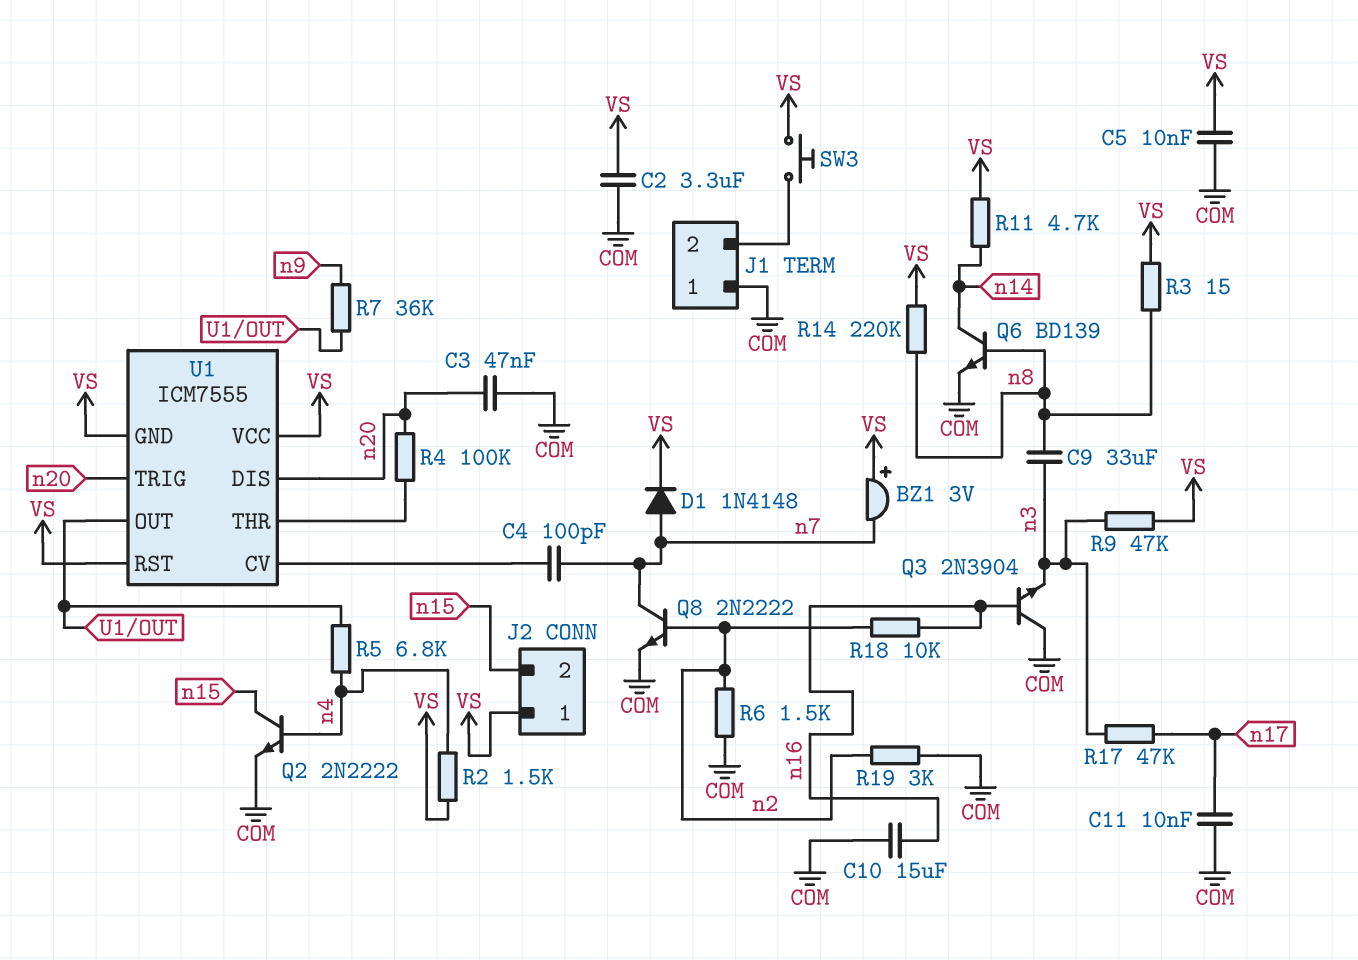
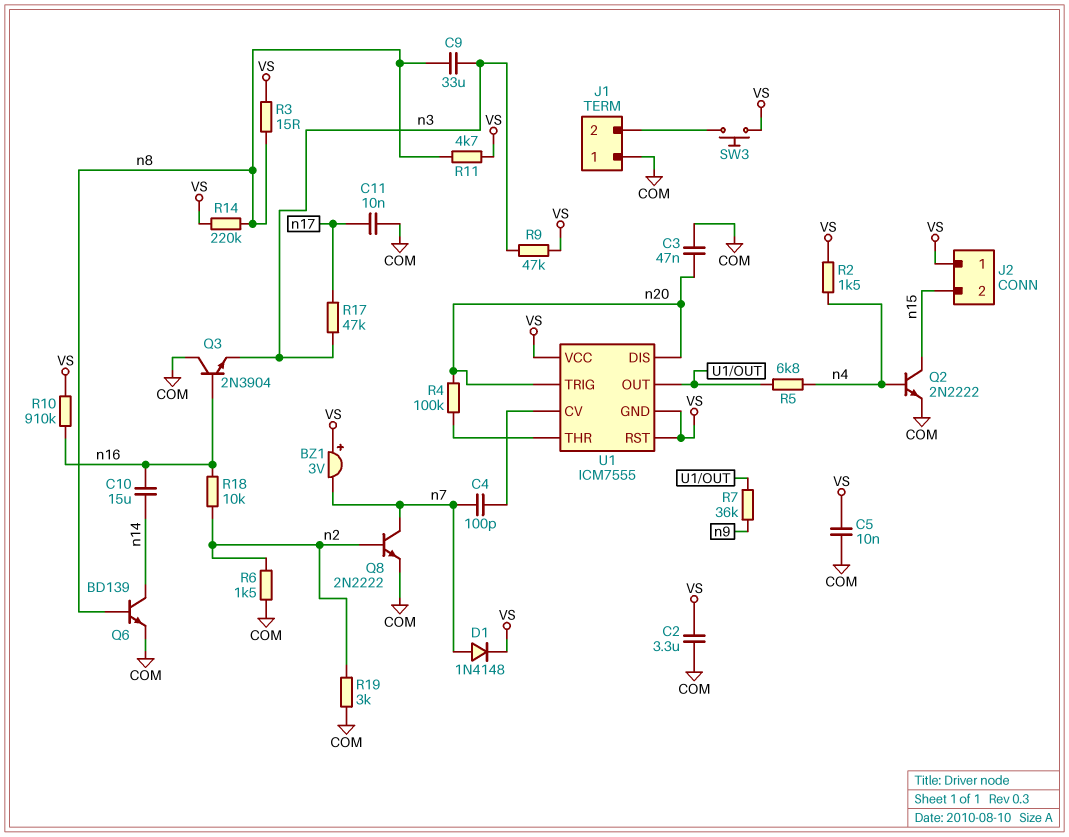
C10: 15uF (COM, n16) -> 15uF (n14, n16)
R10: none -> 910k (VS, n16)
R11: 4.7k (VS, n14) -> 4.7k (VS, n8)

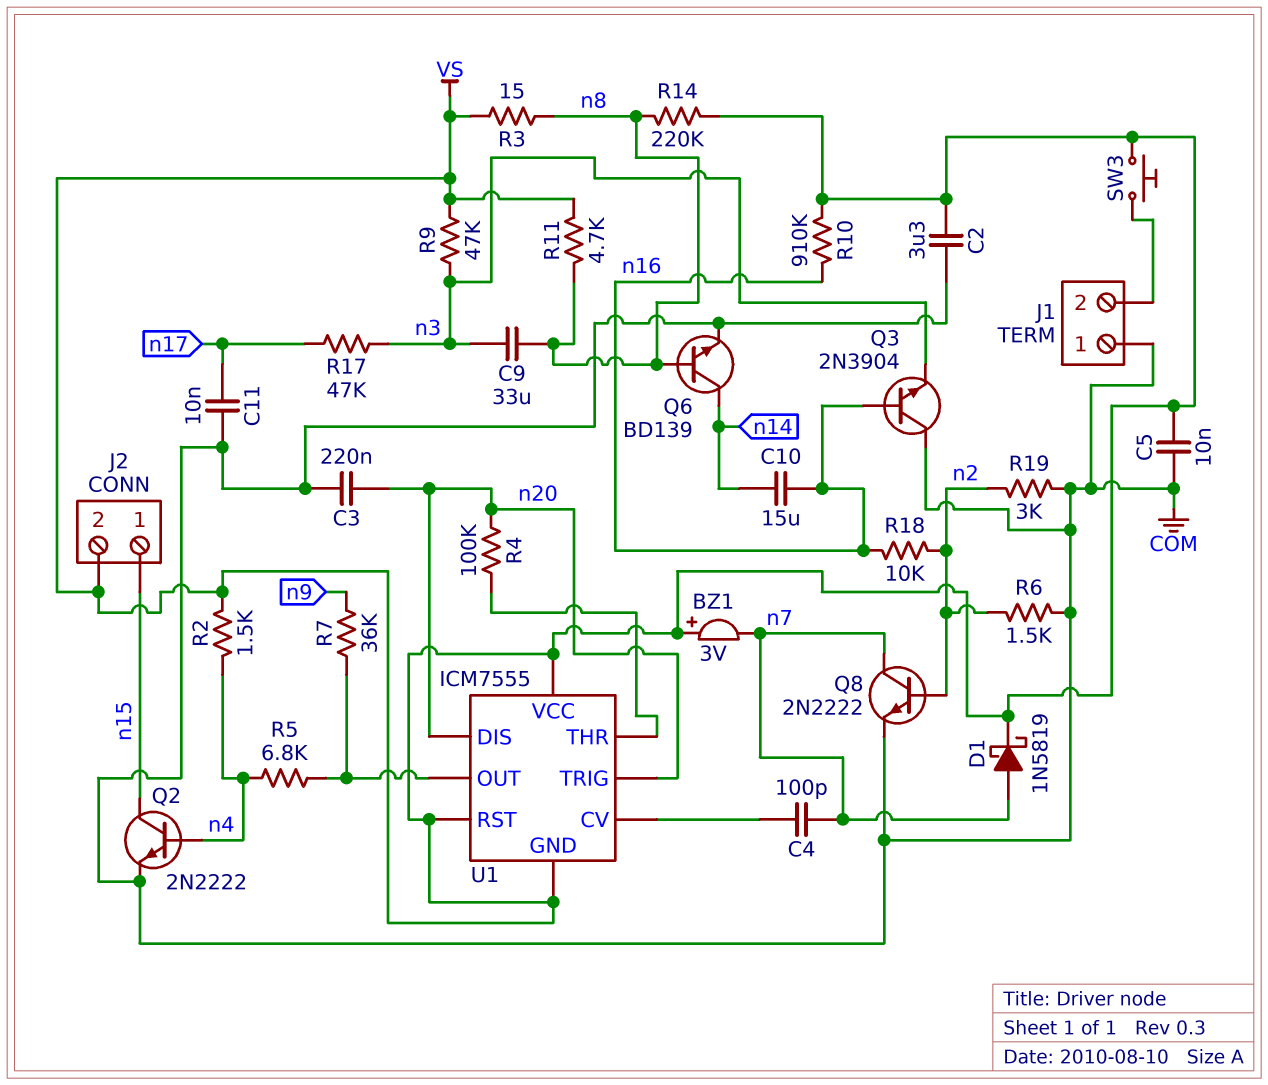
C3: 47nF (COM, n20) -> 220nF (COM, n20)
D1: diode 1N4148 (A n7, K VS) -> schottky 1N5819 (A n7, K VS)
J2 pin 1: VS -> n15
J2 pin 2: n15 -> VS

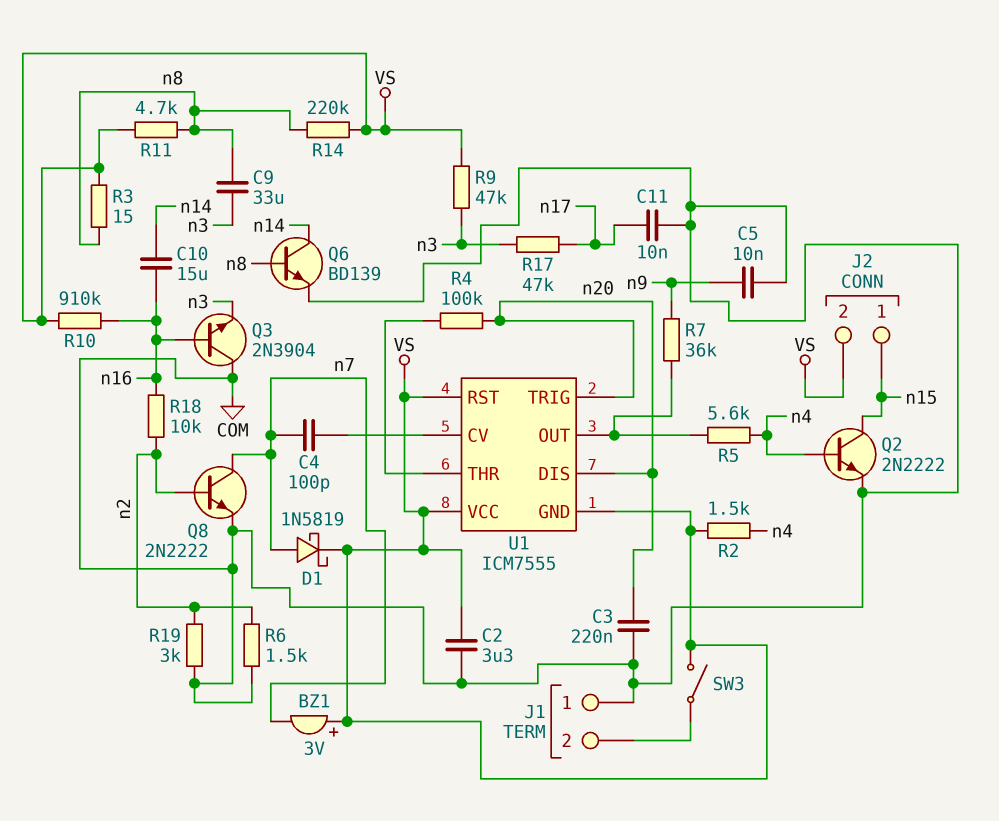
C5: 10nF (COM, VS) -> 10nF (COM, n9)
R5: 6.8k (U1/OUT, n4) -> 5.6k (U1/OUT, n4)
SW3: button (J1/2, VS) -> switch (J1/2, VS)

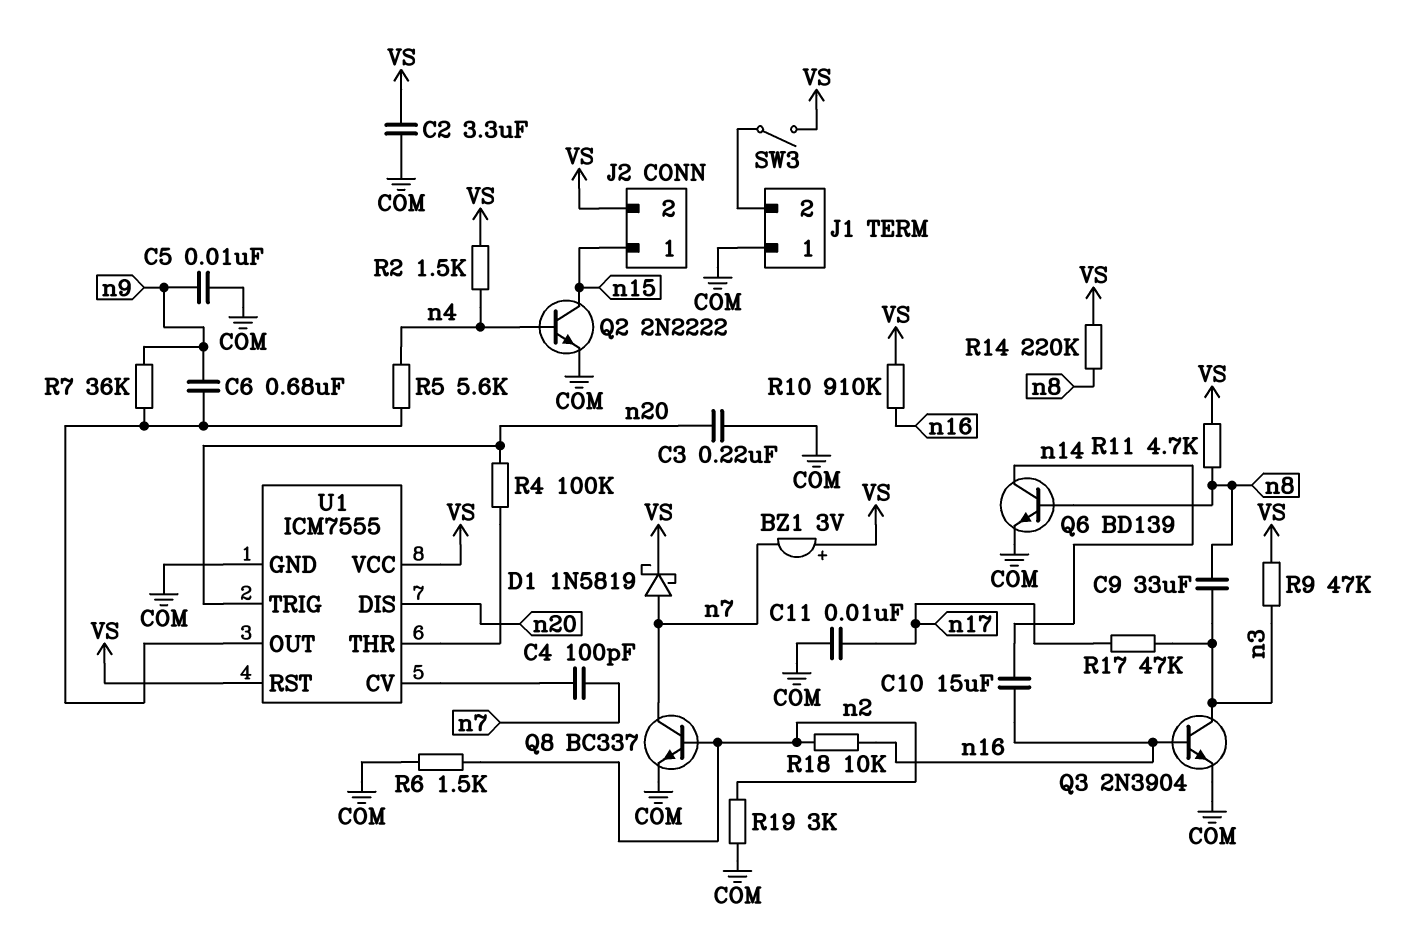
C6: none -> 680nF (U1/OUT, n9)
Q3: NPN 2N3904 (B n16, C COM, E n3) -> NPN 2N3904 (B n16, C n3, E COM)
Q8: NPN 2N2222 (B n2, C n7, E COM) -> NPN BC337 (B n2, C n7, E COM)
R3: 15 (VS, n8) -> none
U1 pin GND: VS -> COM

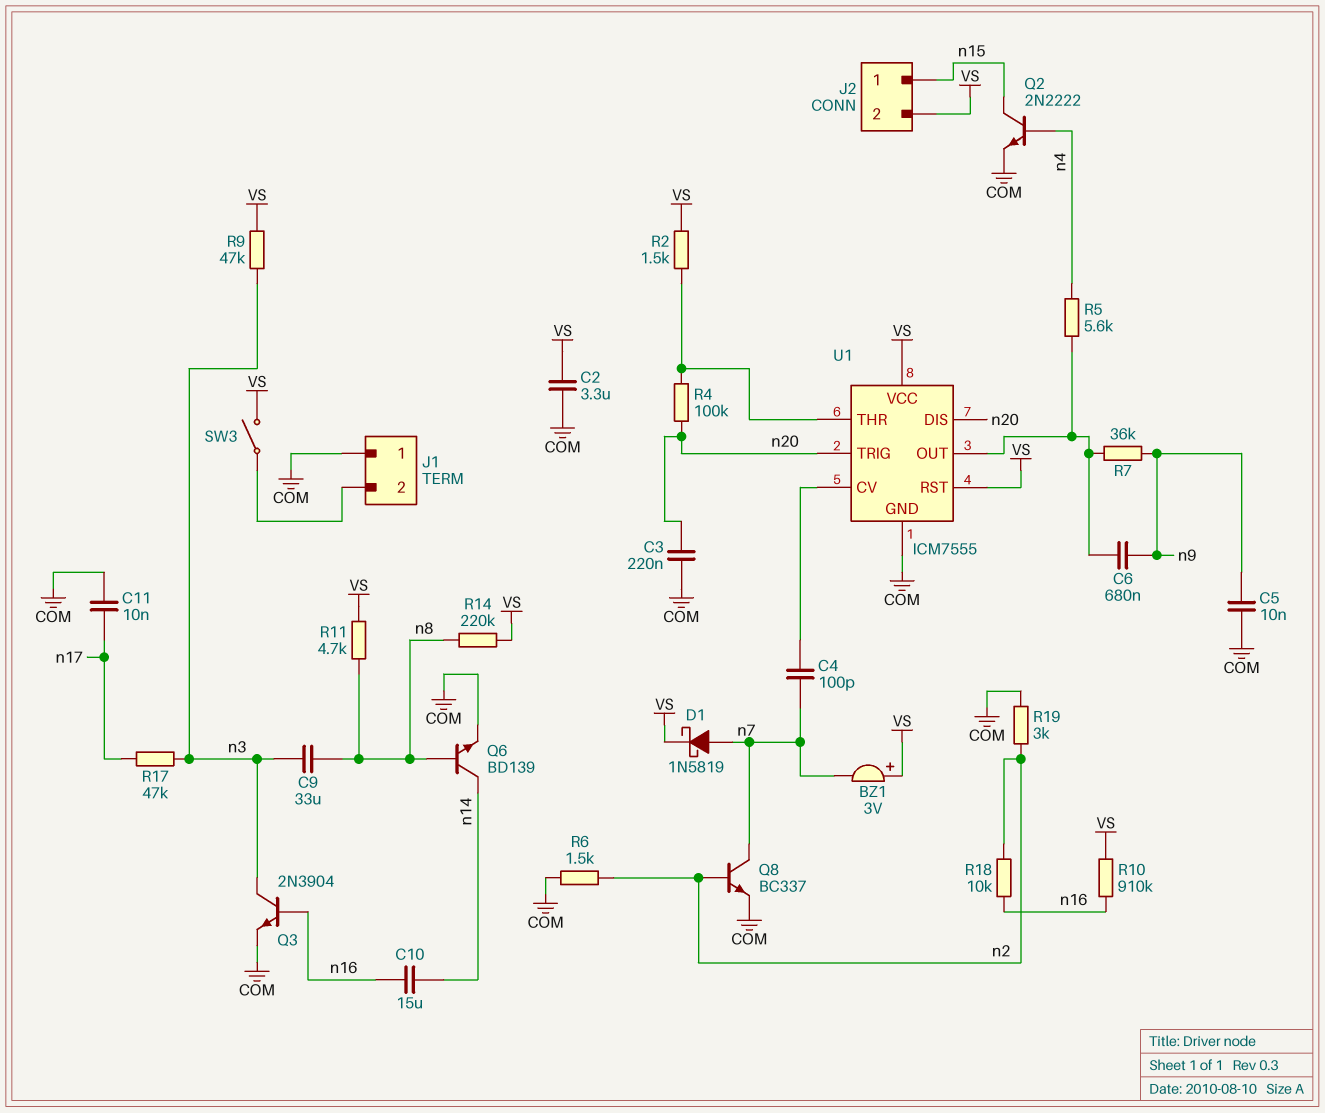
R2: 1.5k (VS, n4) -> 1.5k (U1/THR, VS)

